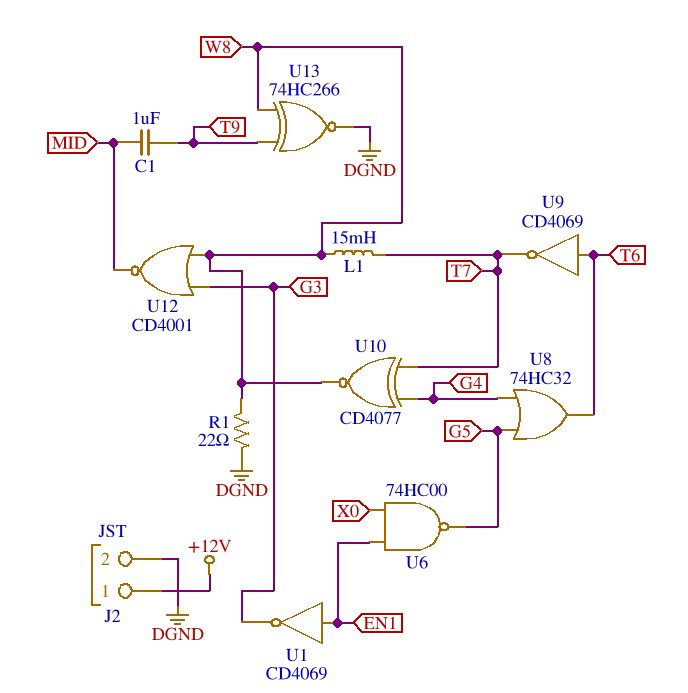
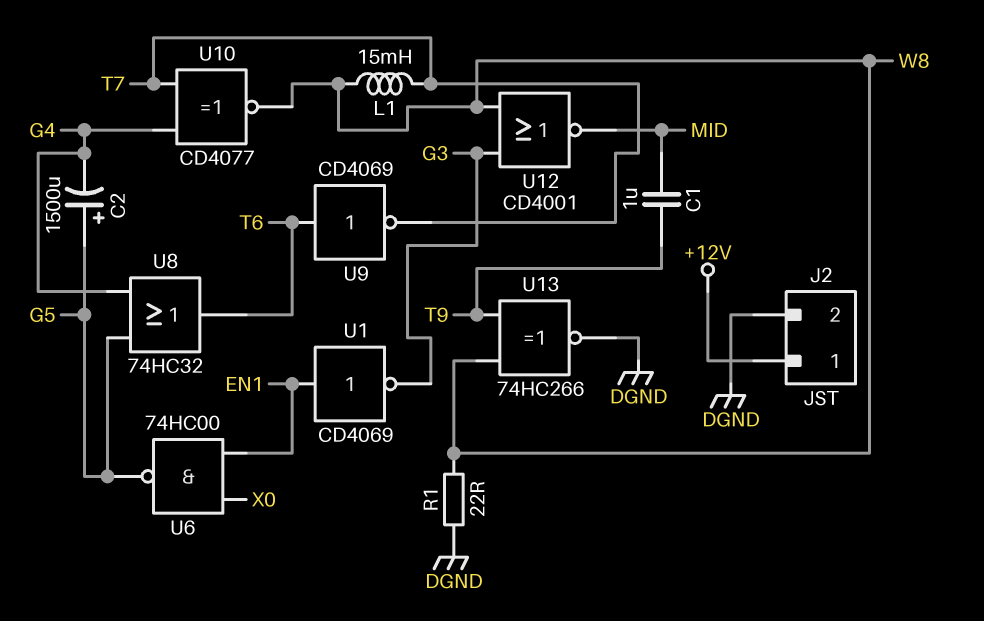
C2: none -> 1500uF (plus G5, minus G4)

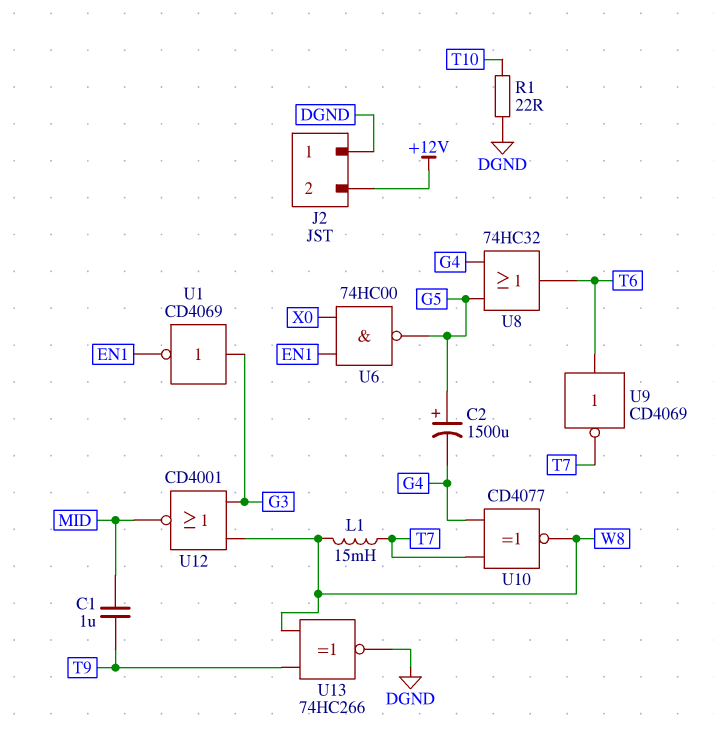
J2 pin 1: +12V -> DGND
J2 pin 2: DGND -> +12V
R1: 22 (DGND, W8) -> 22 (DGND, T10)
U1: NOT CD4069 (in EN1, out G3) -> NOT CD4069 (in G3, out EN1)

